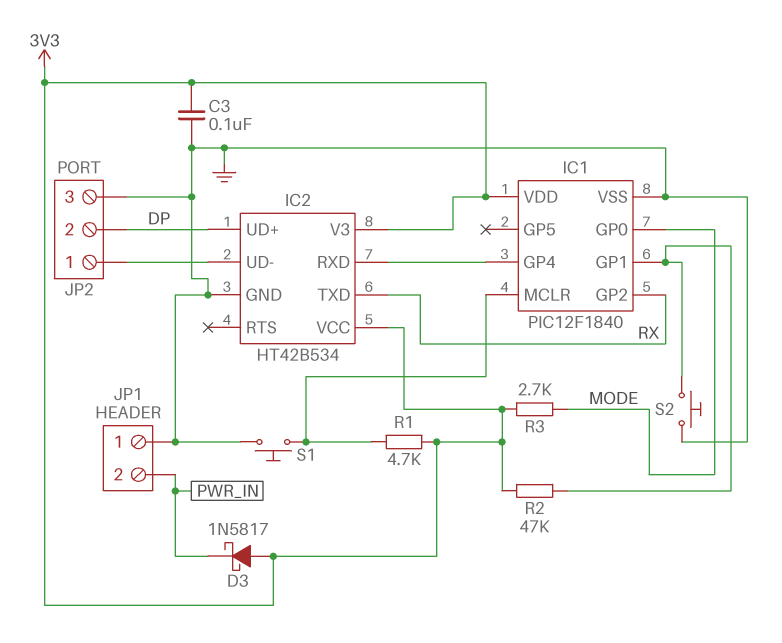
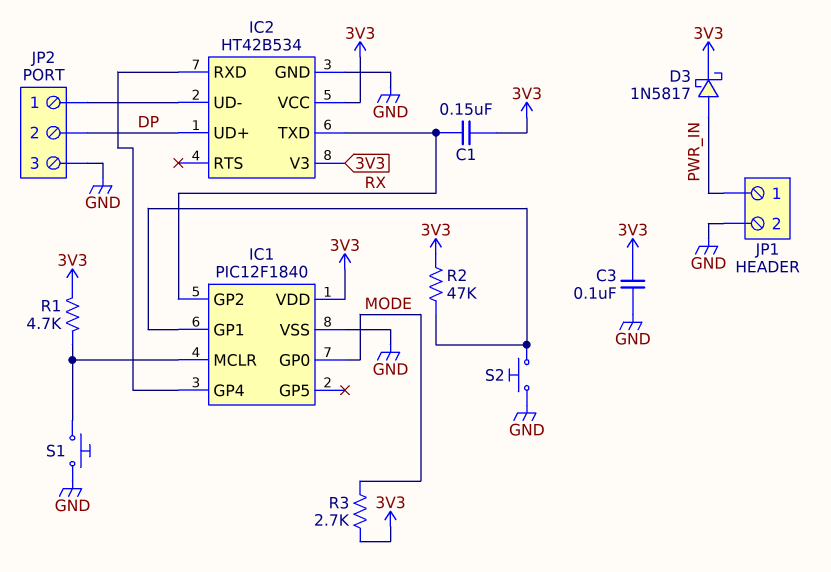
C1: none -> 150nF (3V3, RX)
D3: schottky 1N5817 (A 3V3, K PWR_IN) -> schottky 1N5817 (A PWR_IN, K 3V3)
JP1 pin 1: GND -> PWR_IN
JP1 pin 2: PWR_IN -> GND

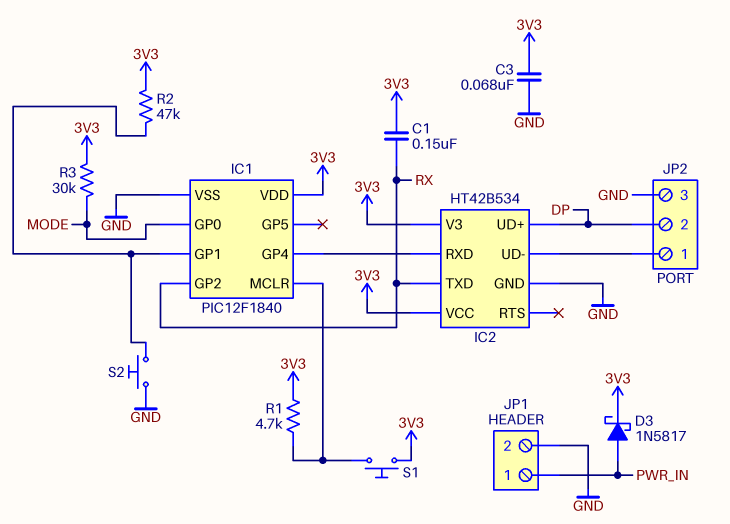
C3: 100nF (3V3, GND) -> 68nF (3V3, GND)
R3: 2.7k (3V3, MODE) -> 30k (3V3, MODE)
S1: button (GND, IC1/MCLR) -> button (3V3, IC1/MCLR)

